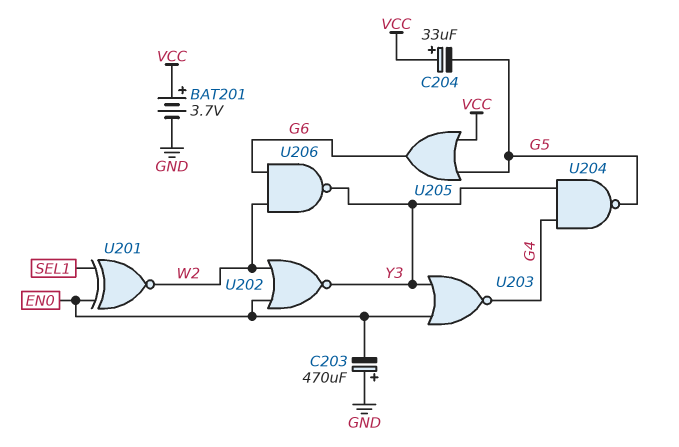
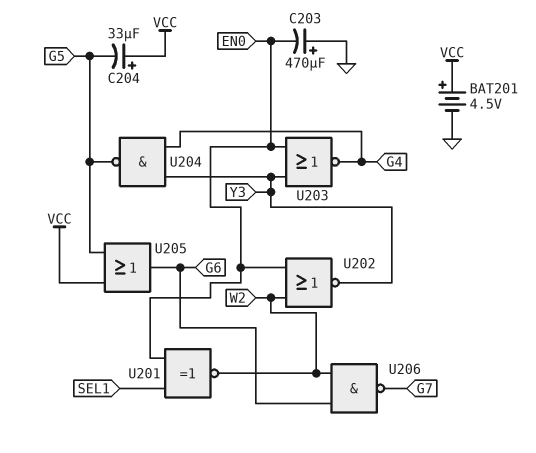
BAT201: 3.7V (plus VCC, minus GND) -> 4.5V (plus VCC, minus GND)
U206: NAND (in G6, in W2, out Y3) -> NAND (in G6, in W2, out G7)

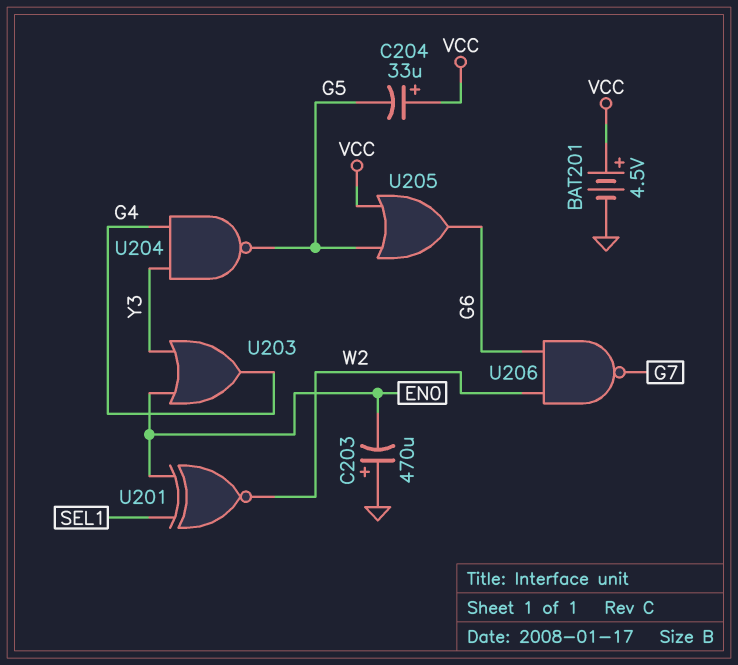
U202: NOR (in EN0, in W2, out Y3) -> none
U203: NOR (in EN0, in Y3, out G4) -> OR (in EN0, in Y3, out G4)

